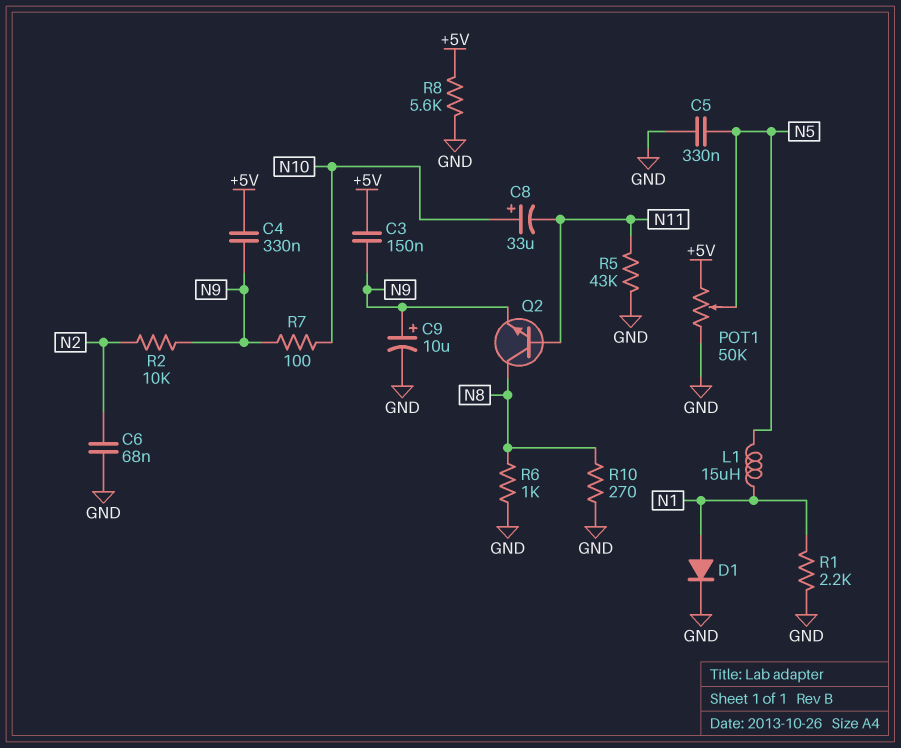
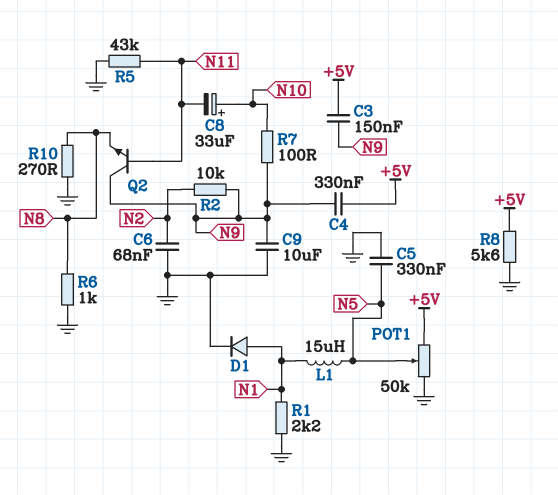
C9: 10uF (plus N9, minus GND) -> 10uF (GND, N9)
Q2: NPN (B N11, C N8, E N9) -> NPN (B N11, C N9, E N8)

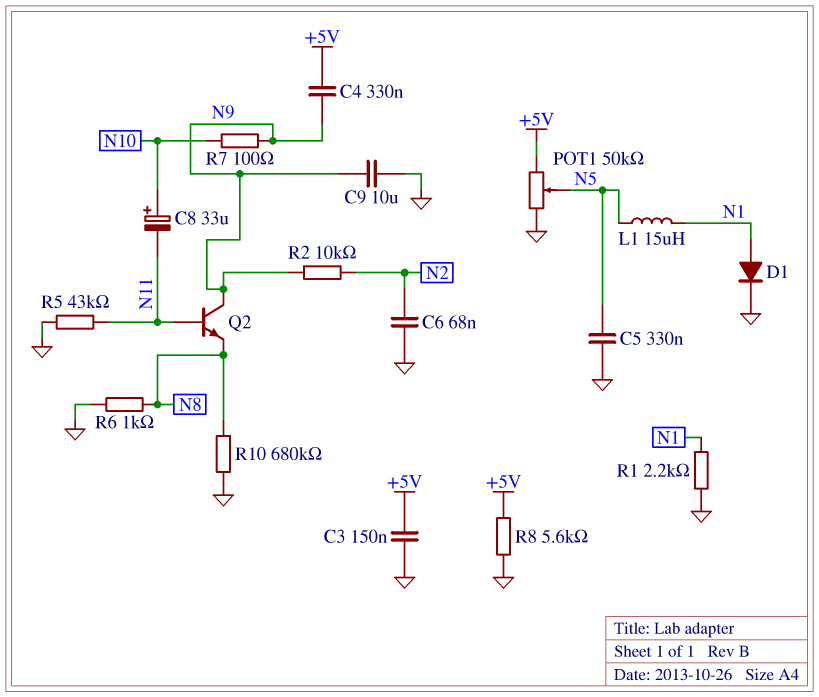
C3: 150nF (+5V, N9) -> 150nF (+5V, GND)
R10: 270 (GND, N8) -> 680k (GND, N8)

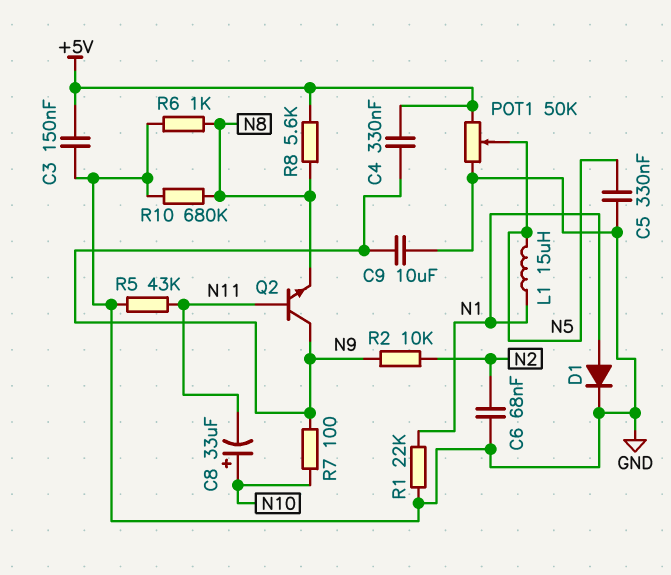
R1: 2.2k (GND, N1) -> 22k (GND, N1)
R8: 5.6k (+5V, GND) -> 5.6k (+5V, N8)

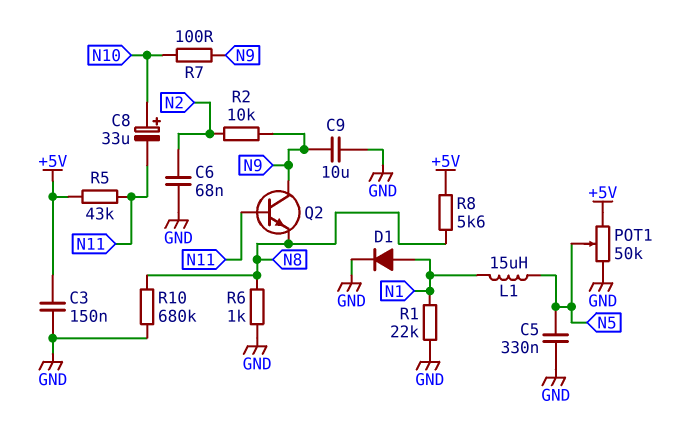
C4: 330nF (+5V, N9) -> none
R5: 43k (GND, N11) -> 43k (+5V, N11)

